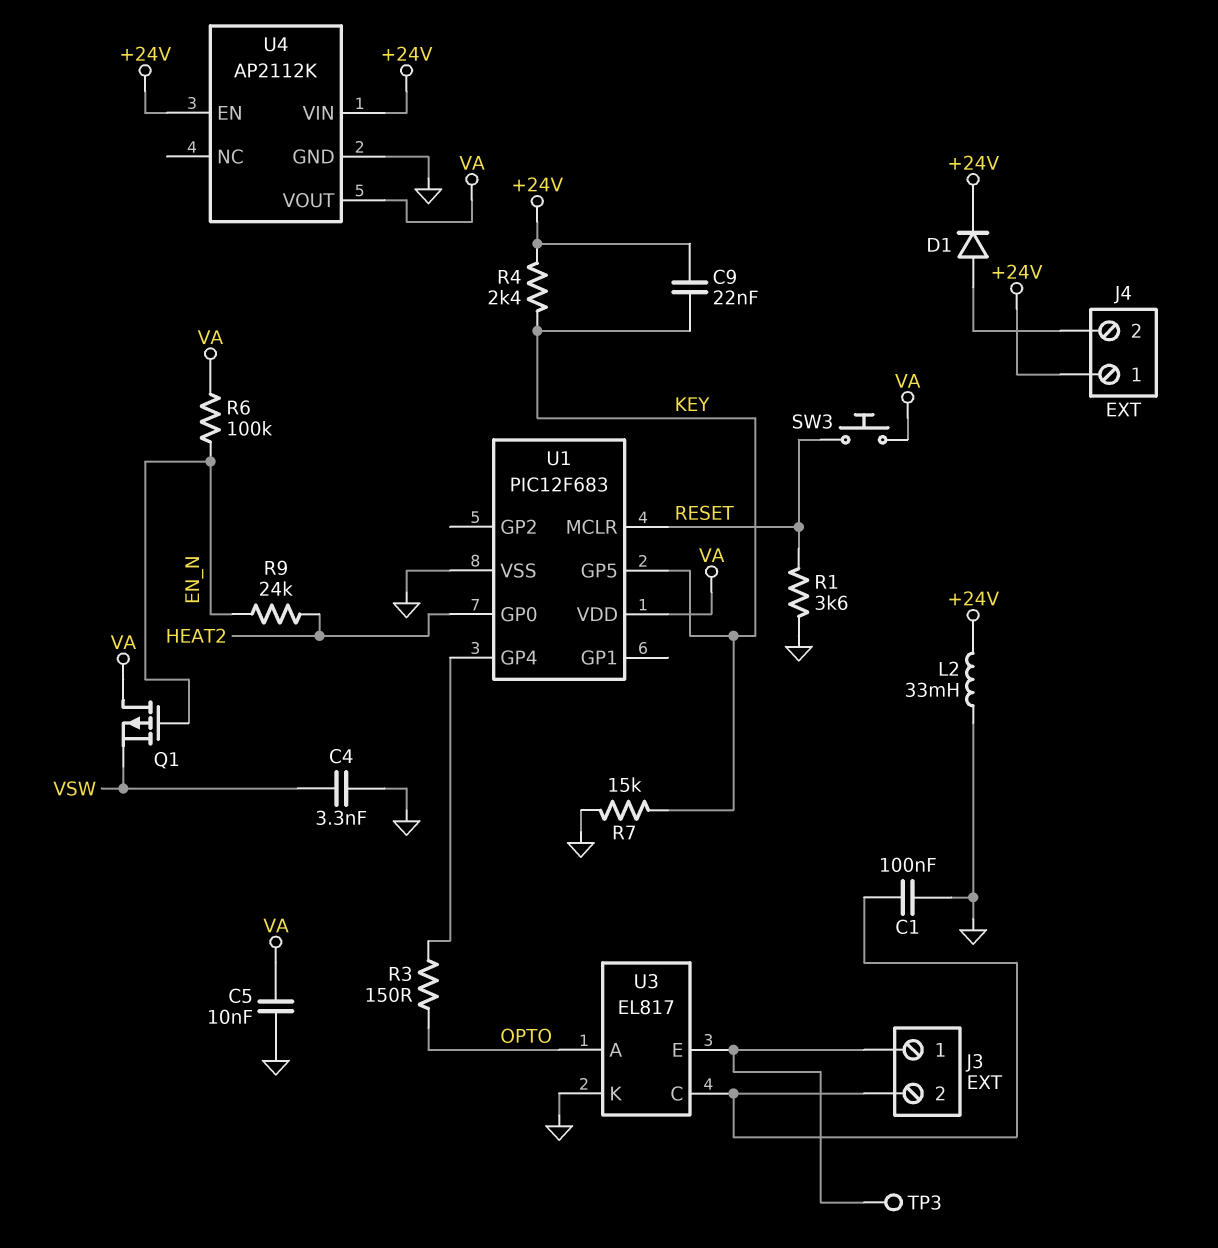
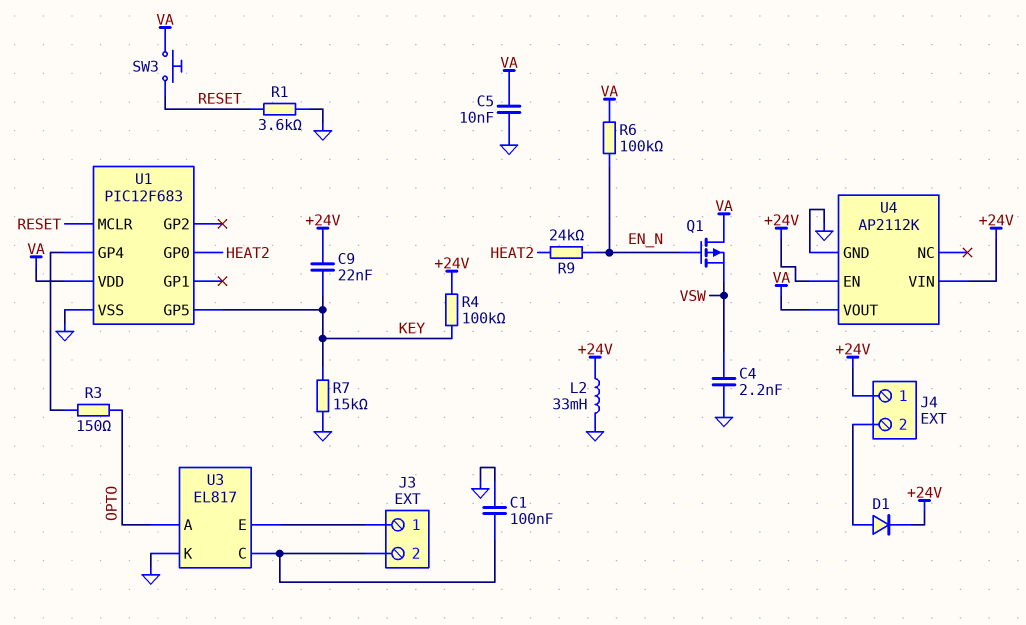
C4: 3.3nF (GND, VSW) -> 2.2nF (GND, VSW)
R4: 2.4k (+24V, KEY) -> 100k (+24V, KEY)
TP3: test point (J3/1) -> none

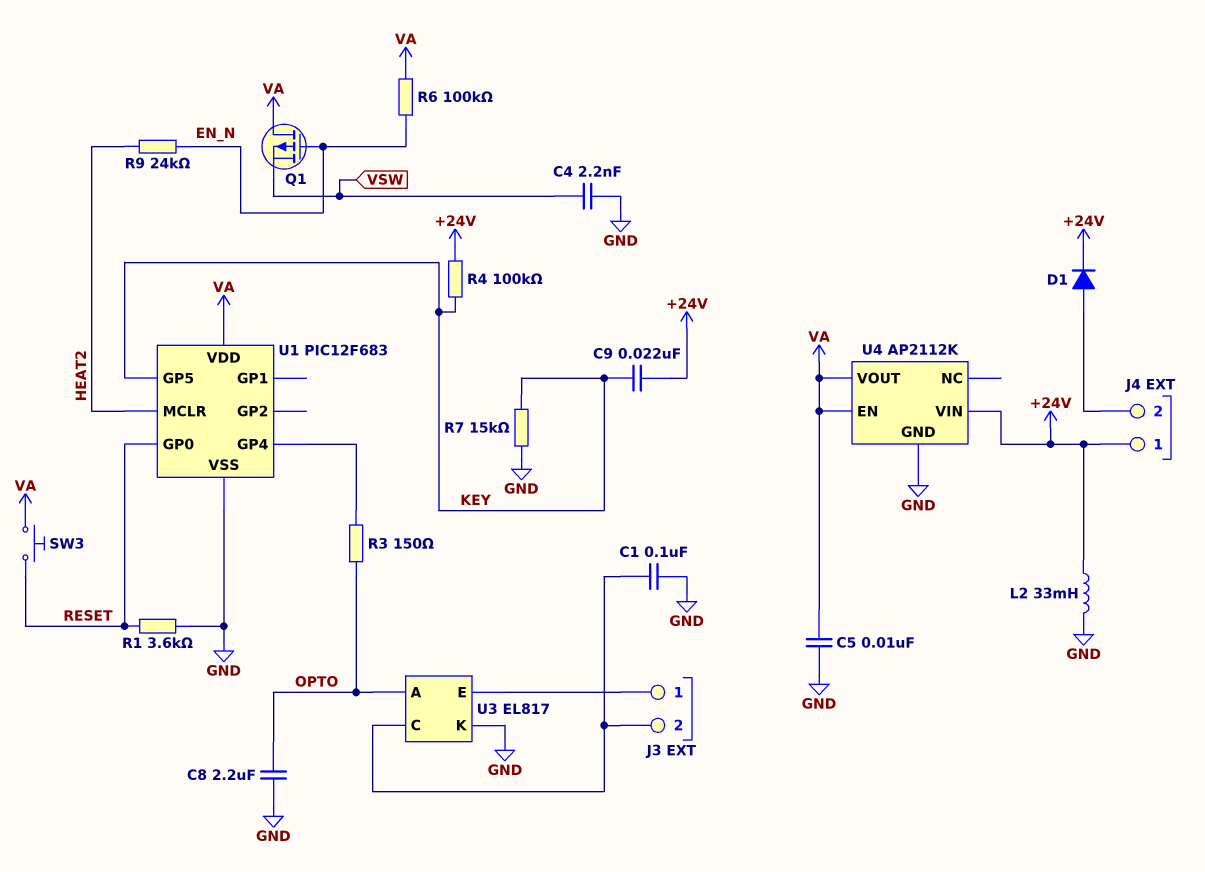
C8: none -> 2.2uF (GND, OPTO)
U1 pin GP0: HEAT2 -> RESET
U1 pin MCLR: RESET -> HEAT2
U4 pin EN: +24V -> VA

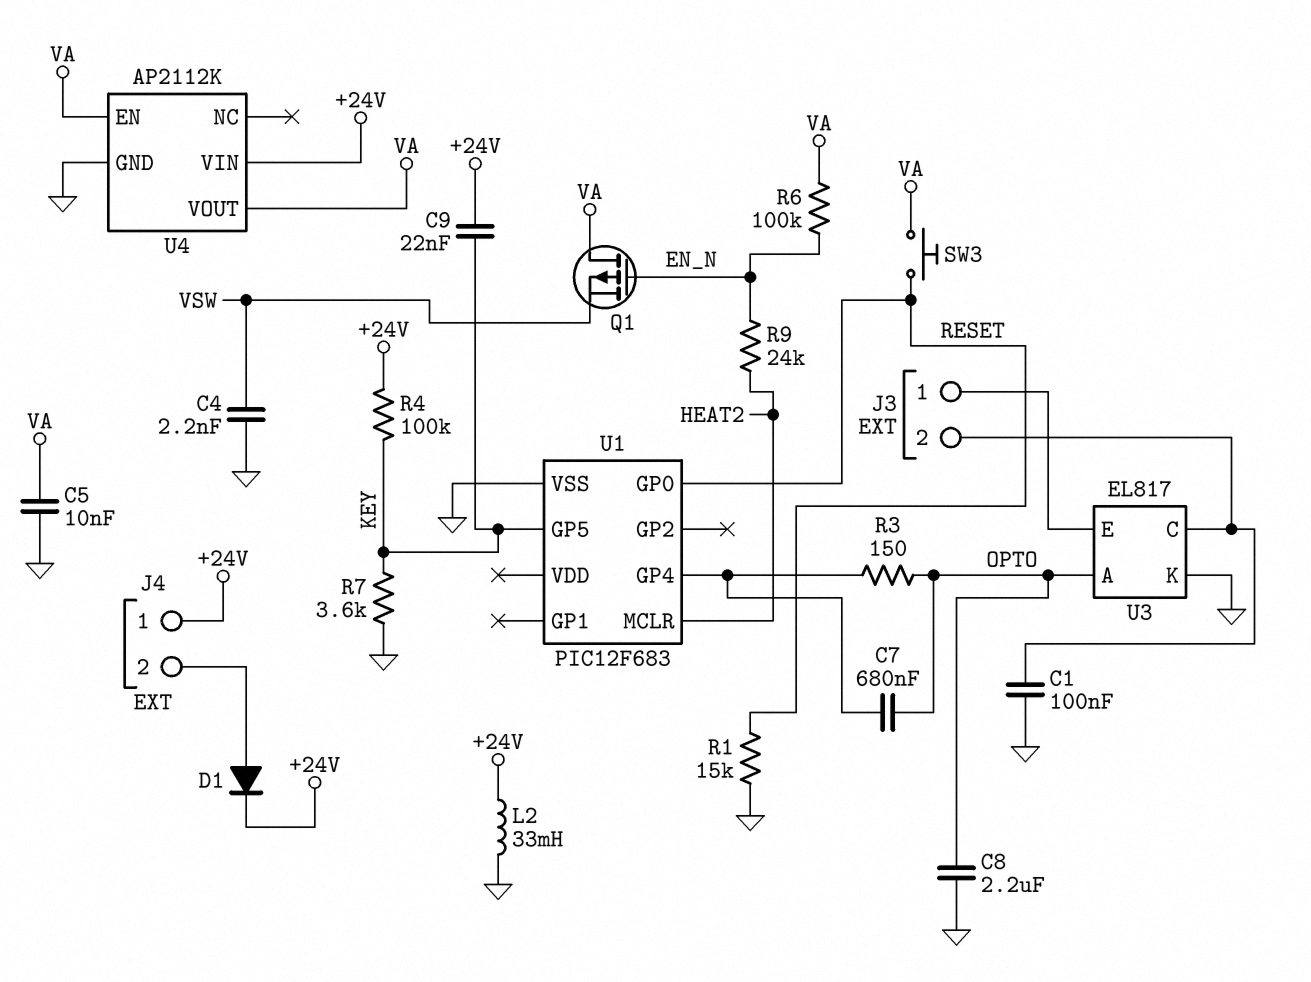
C7: none -> 680nF (OPTO, U1/GP4)
R1: 3.6k (GND, RESET) -> 15k (GND, RESET)
R7: 15k (GND, KEY) -> 3.6k (GND, KEY)
U1 pin VDD: VA -> none

